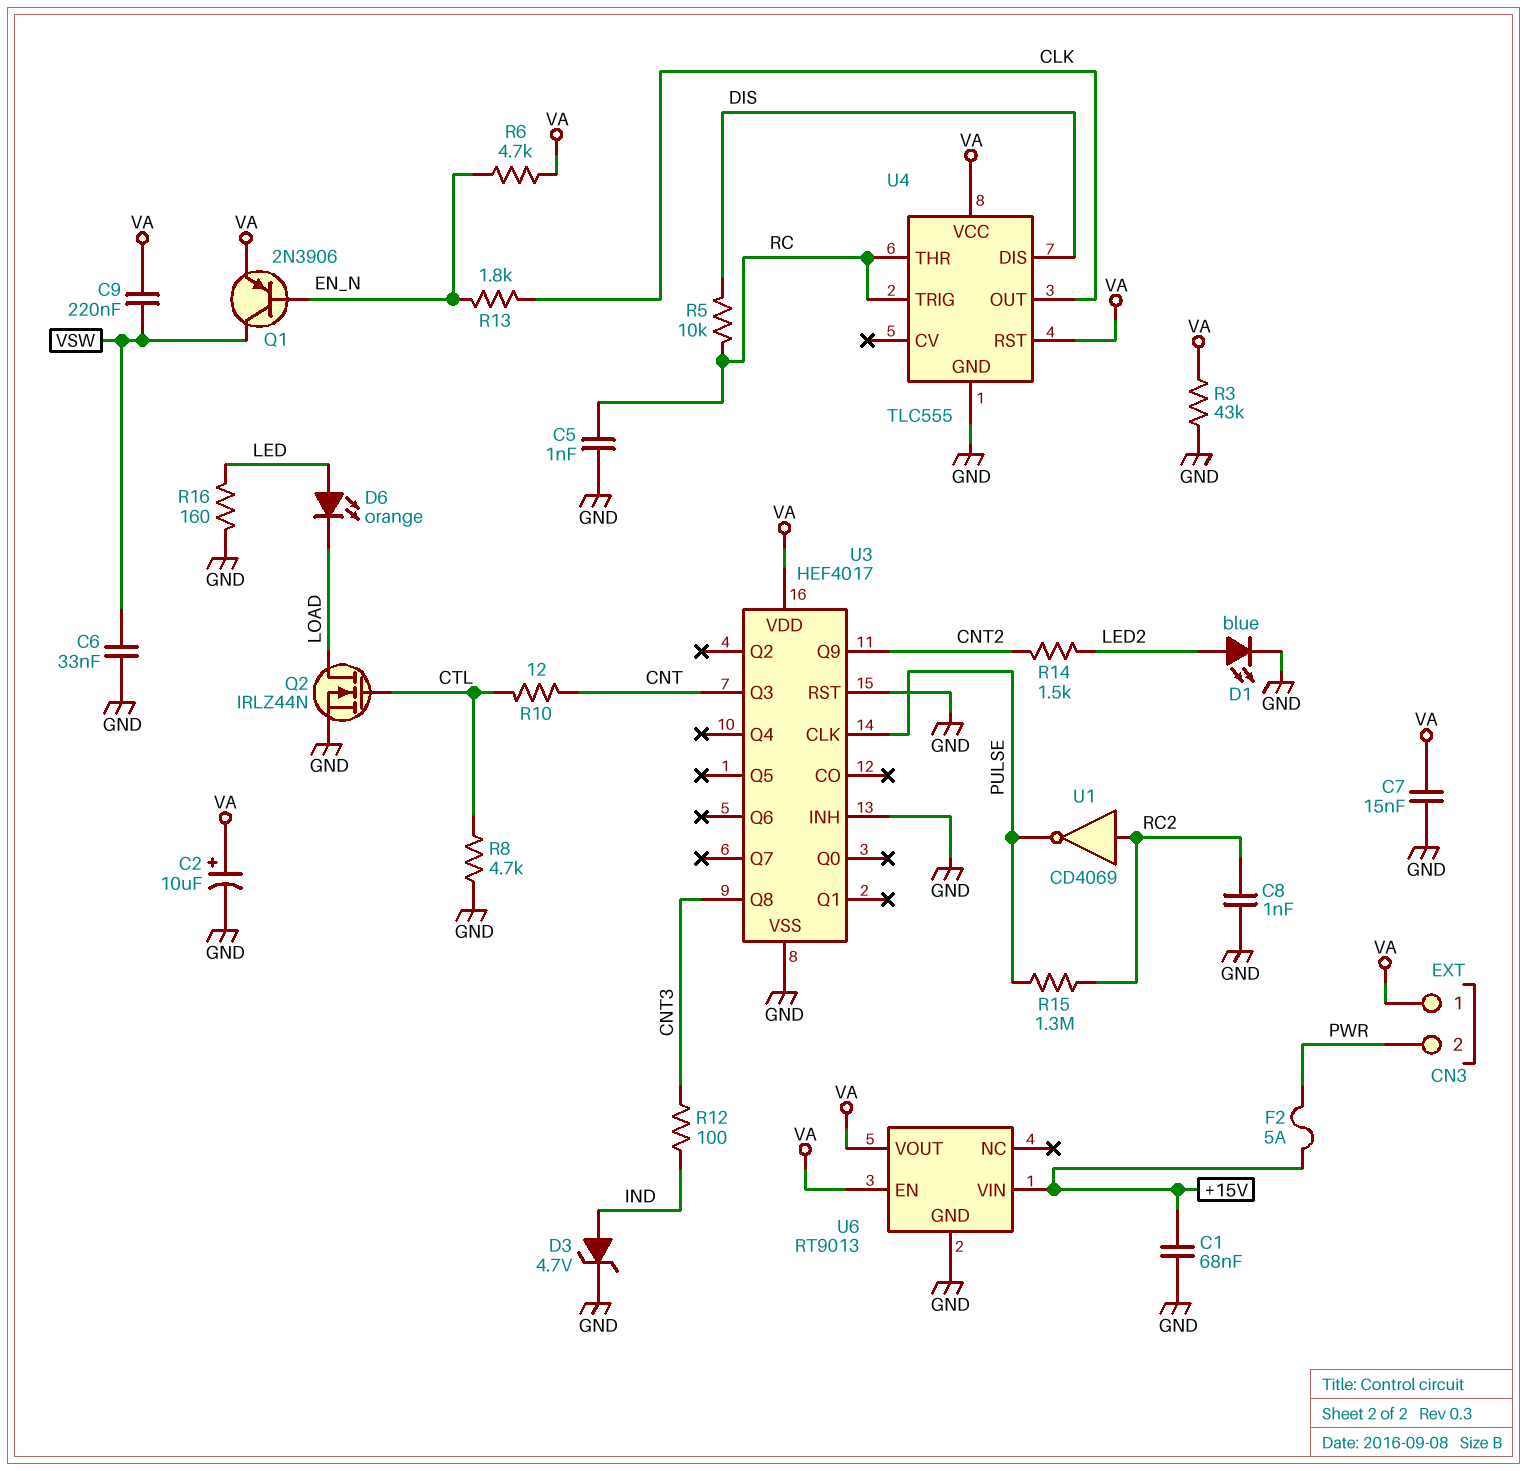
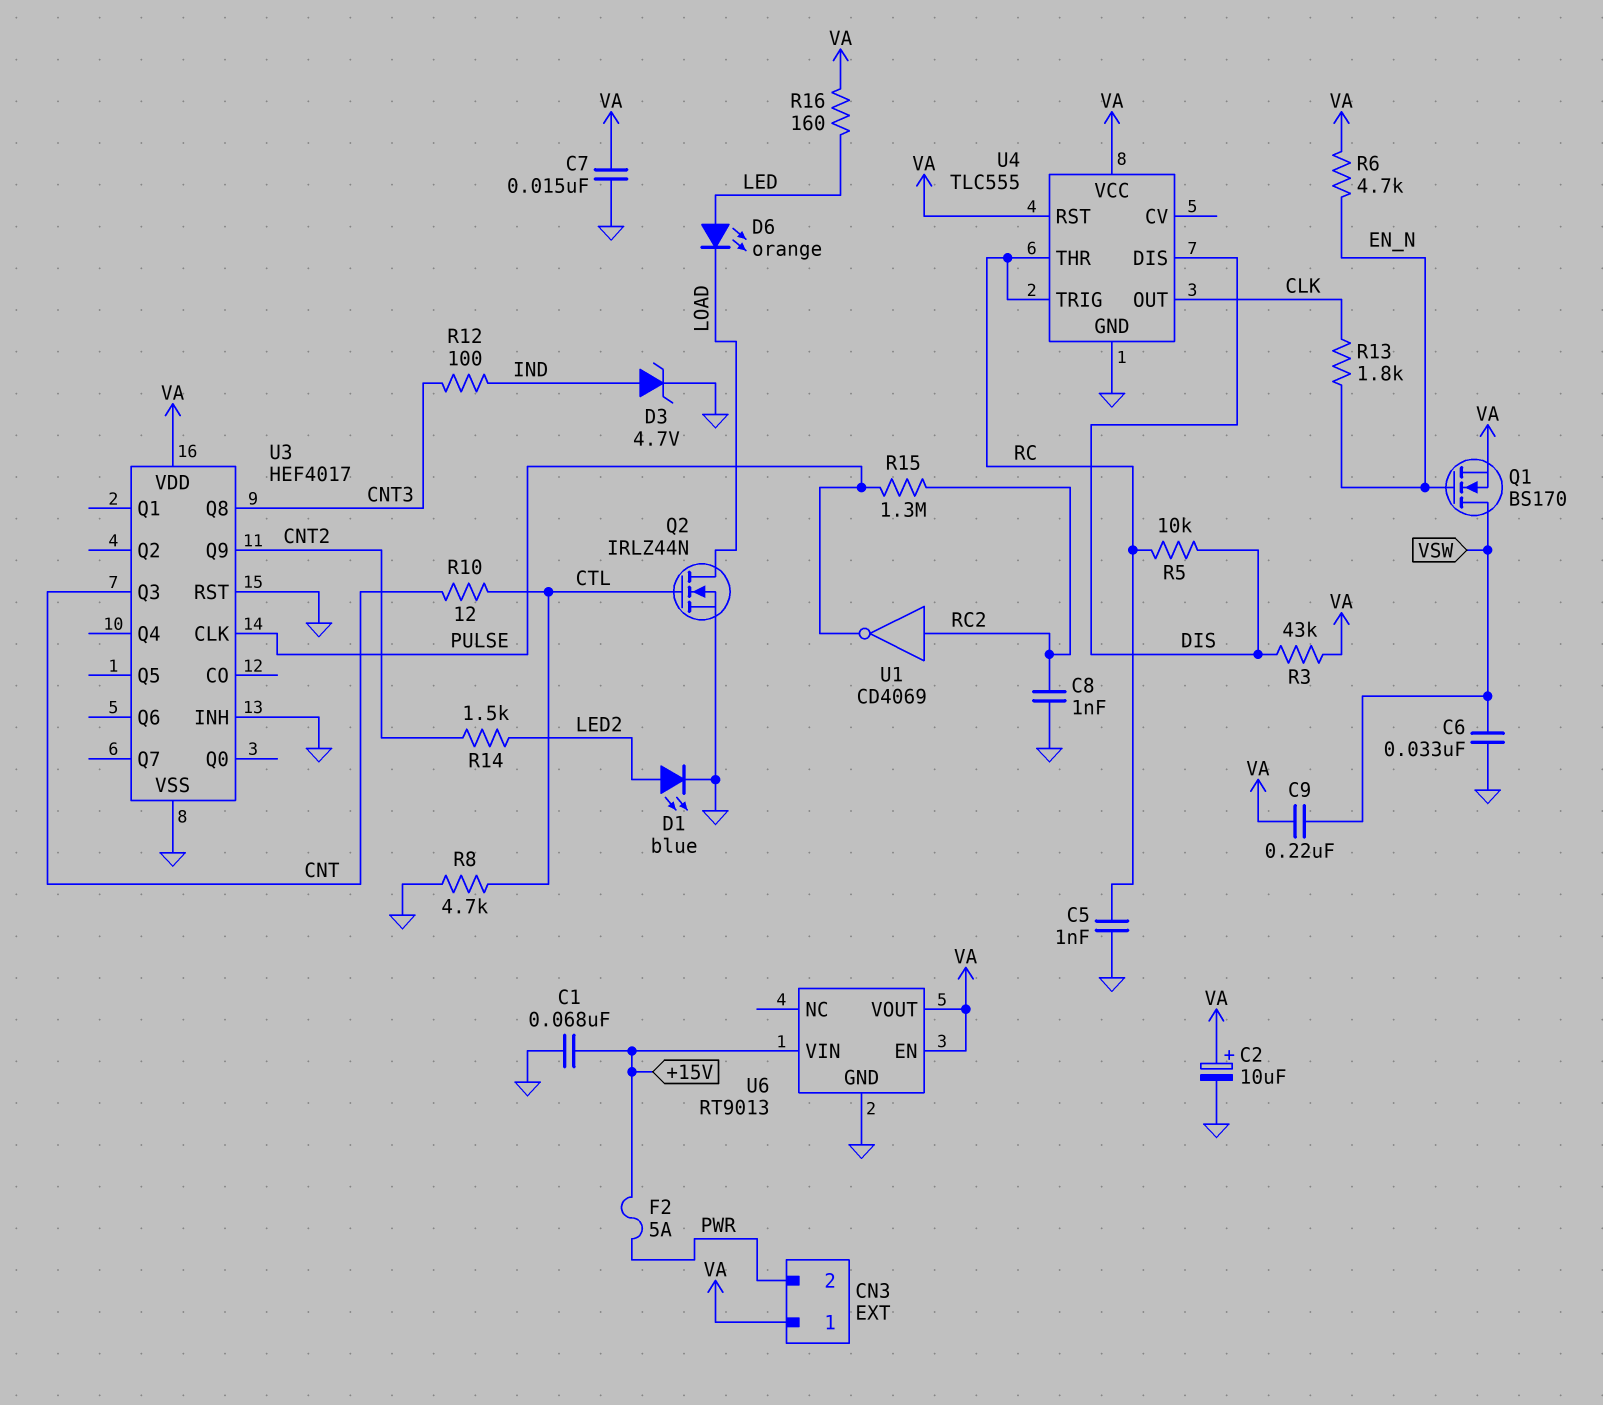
Q1: PNP 2N3906 (B EN_N, C VSW, E VA) -> NMOS BS170 (G EN_N, D VSW, S VA)
R3: 43k (GND, VA) -> 43k (DIS, VA)
R16: 160 (GND, LED) -> 160 (LED, VA)

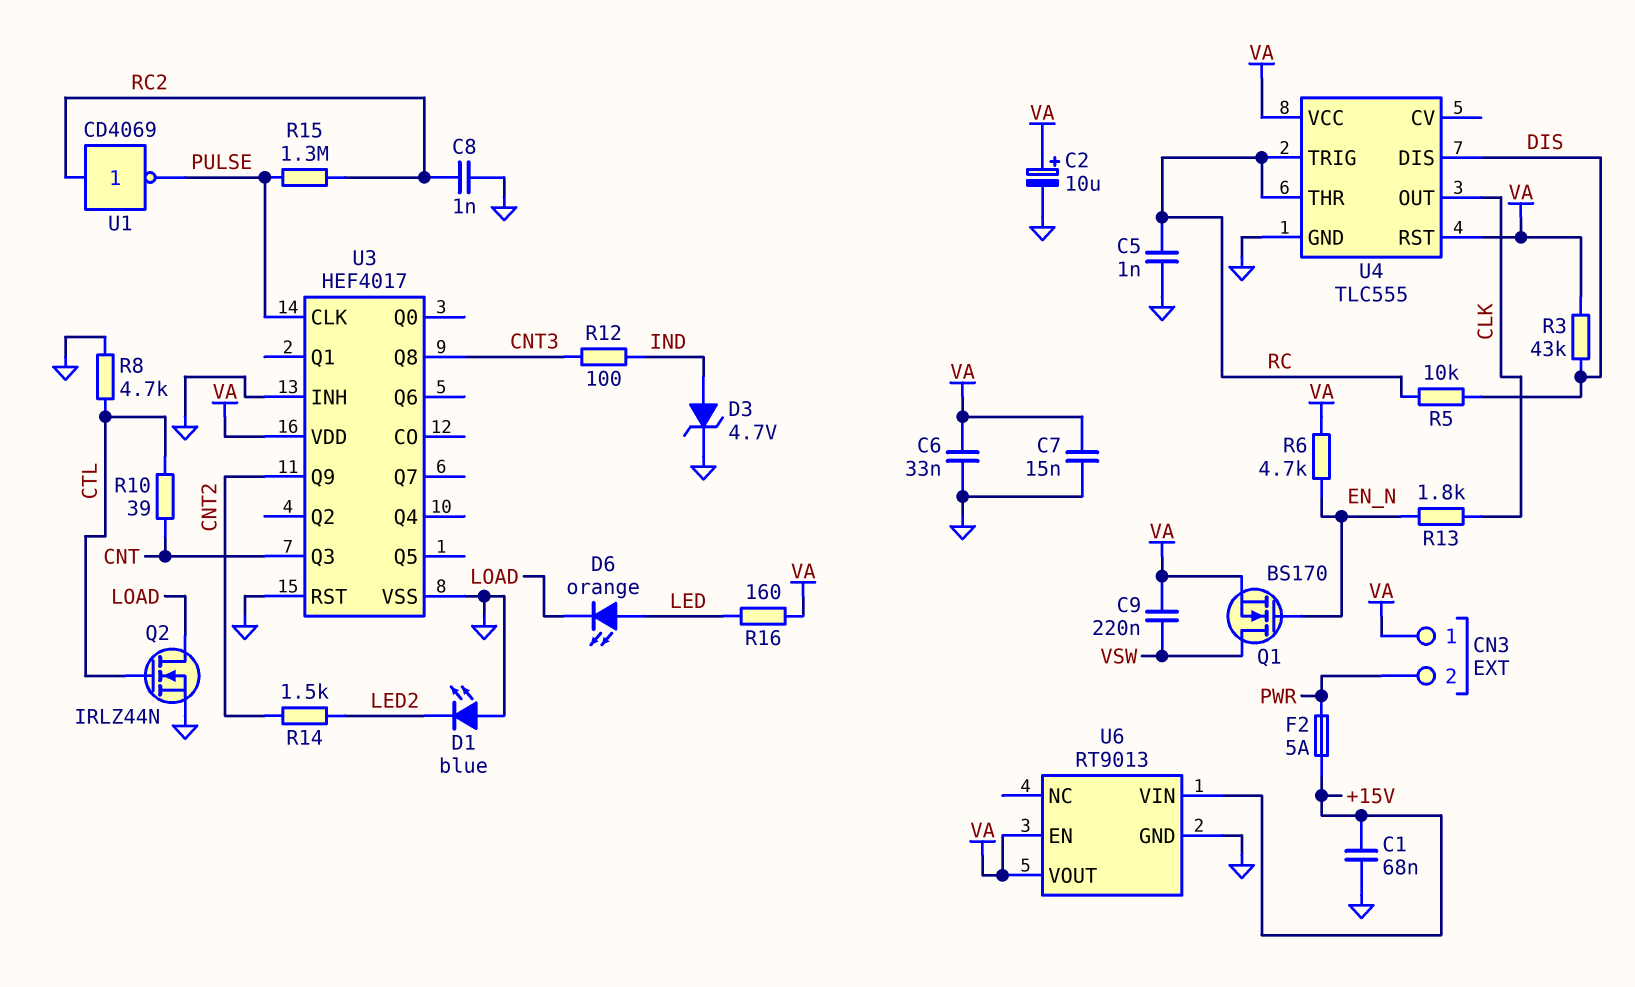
C6: 33nF (GND, VSW) -> 33nF (GND, VA)
D1: LED blue (A LED2, K GND) -> LED blue (A GND, K LED2)
R10: 12 (CNT, CTL) -> 39 (CNT, CTL)

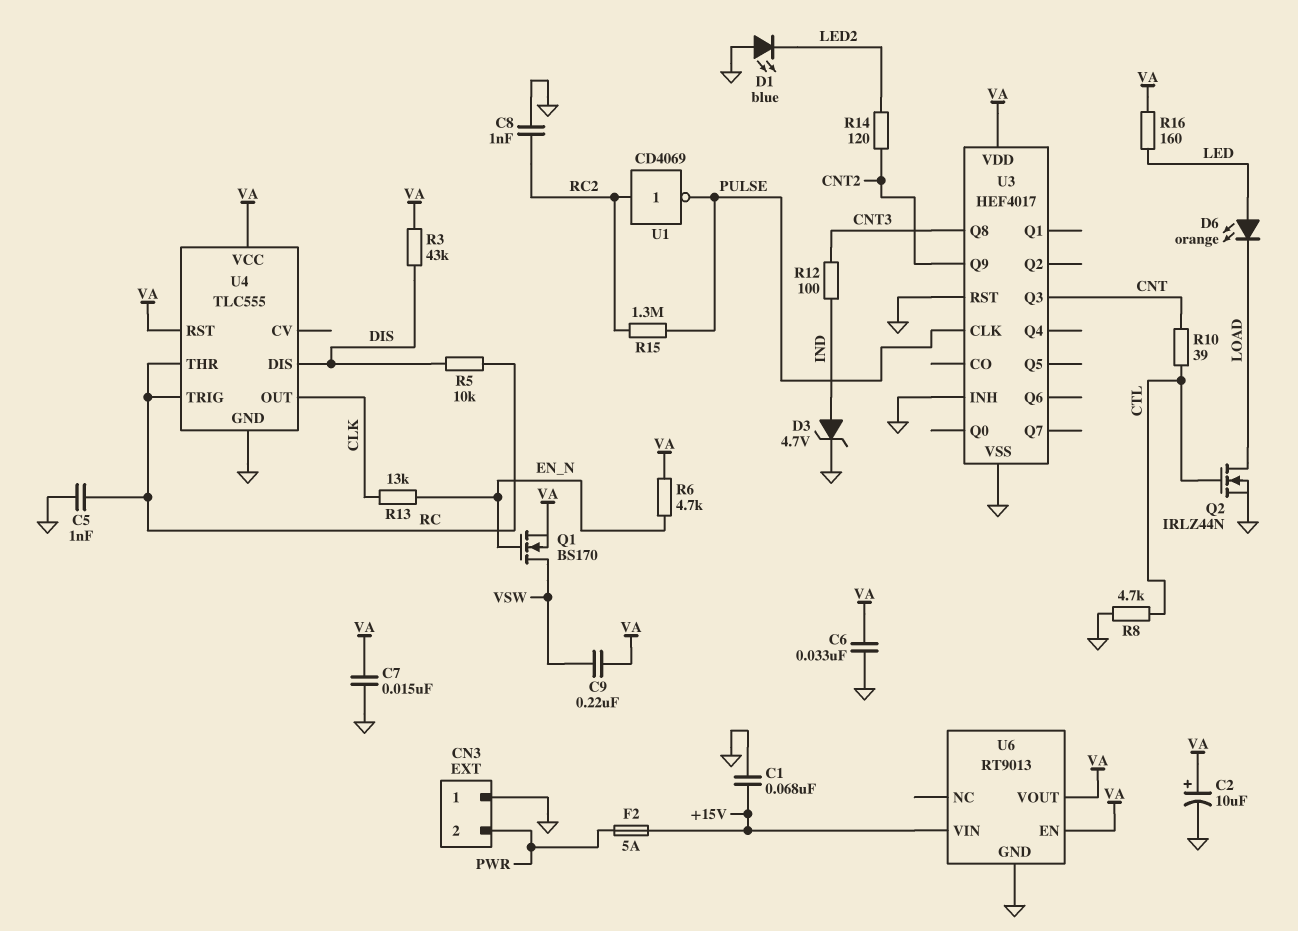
CN3 pin 1: VA -> GND
R13: 1.8k (CLK, EN_N) -> 13k (CLK, EN_N)
R14: 1.5k (CNT2, LED2) -> 120 (CNT2, LED2)

